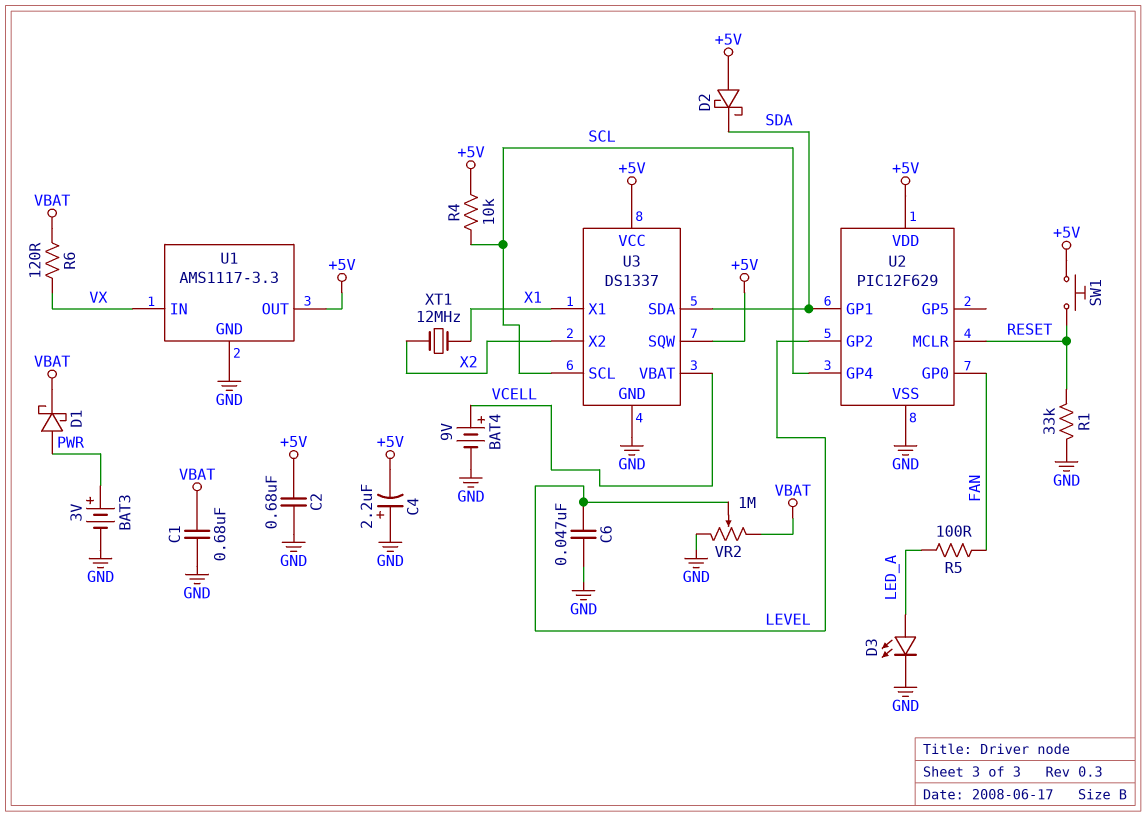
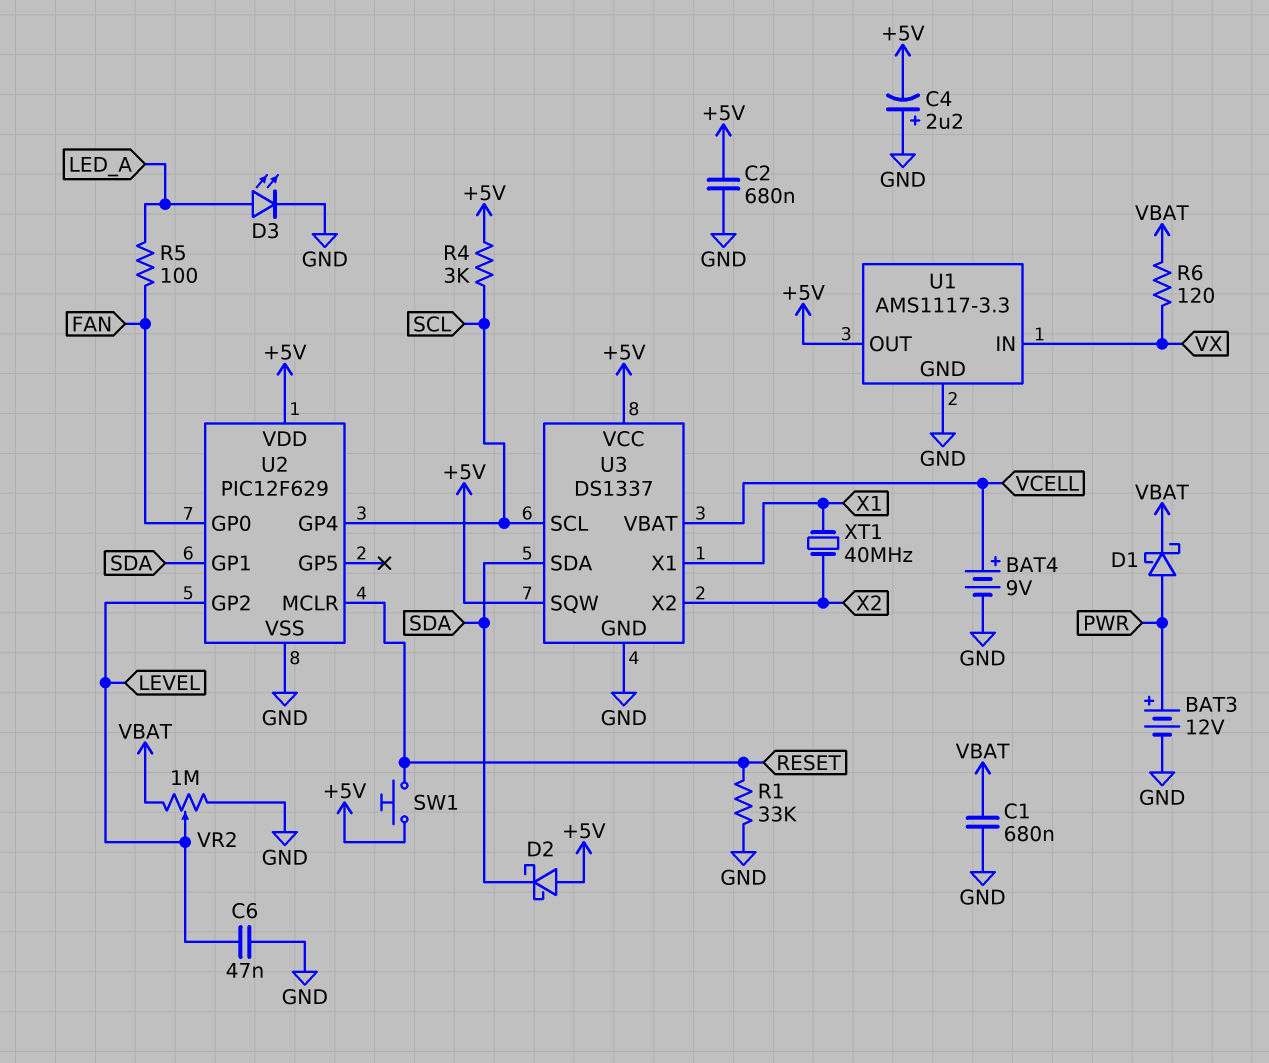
BAT3: 3V (plus PWR, minus GND) -> 12V (plus PWR, minus GND)
R4: 10k (+5V, SCL) -> 3k (+5V, SCL)
XT1: 12MHz (X1, X2) -> 40MHz (X1, X2)

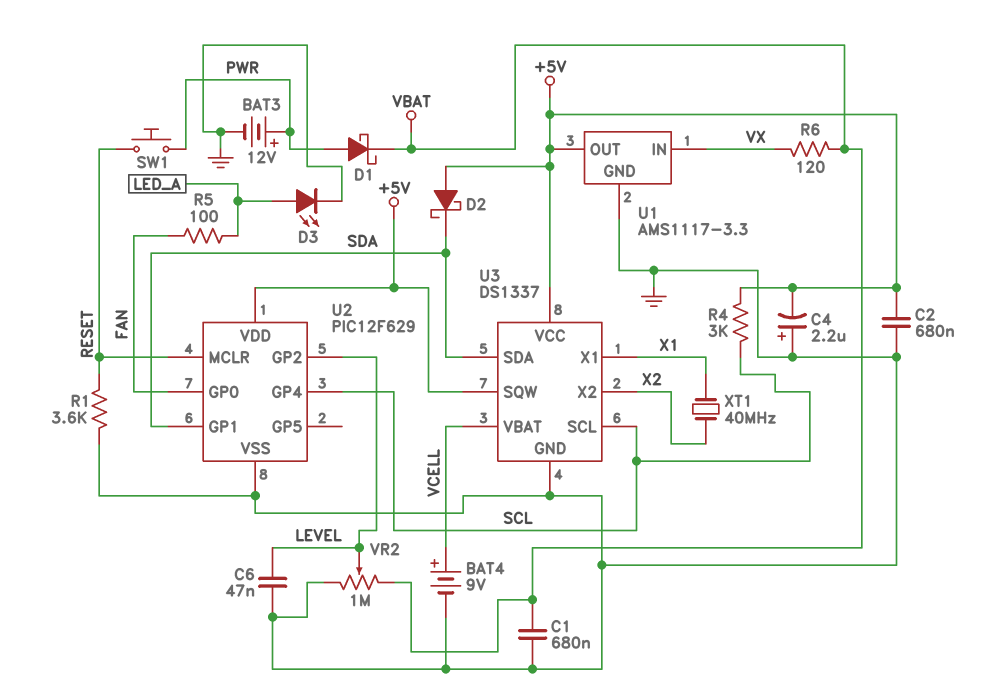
R1: 33k (GND, RESET) -> 3.6k (GND, RESET)
SW1: button (+5V, RESET) -> button (PWR, RESET)

